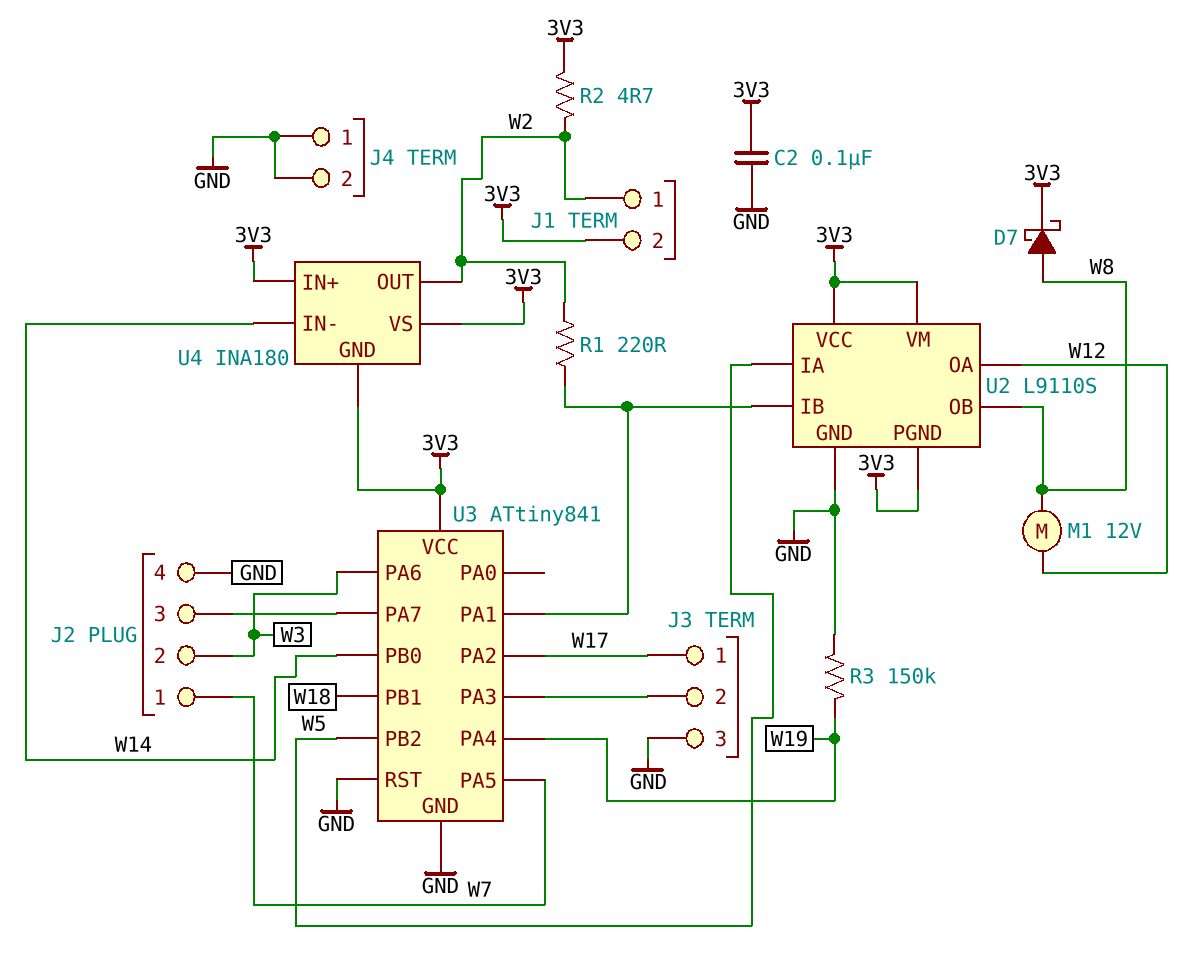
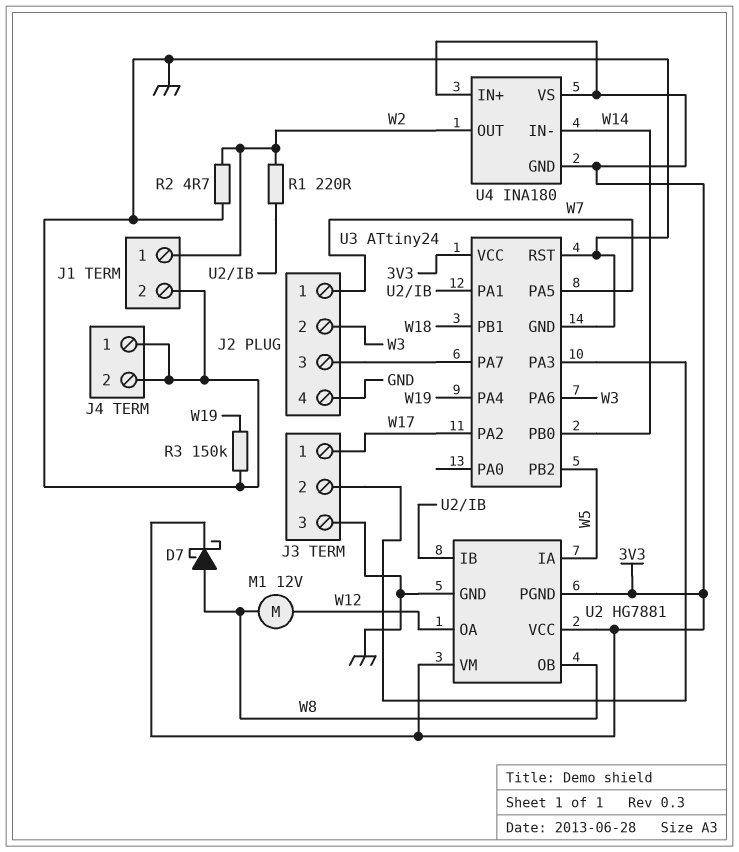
C2: 100nF (3V3, GND) -> none
J1 pin 2: 3V3 -> GND
R2: 4.7 (3V3, W2) -> 4.7 (GND, W2)
U2: L9110S -> HG7881
U3: ATtiny841 -> ATtiny24

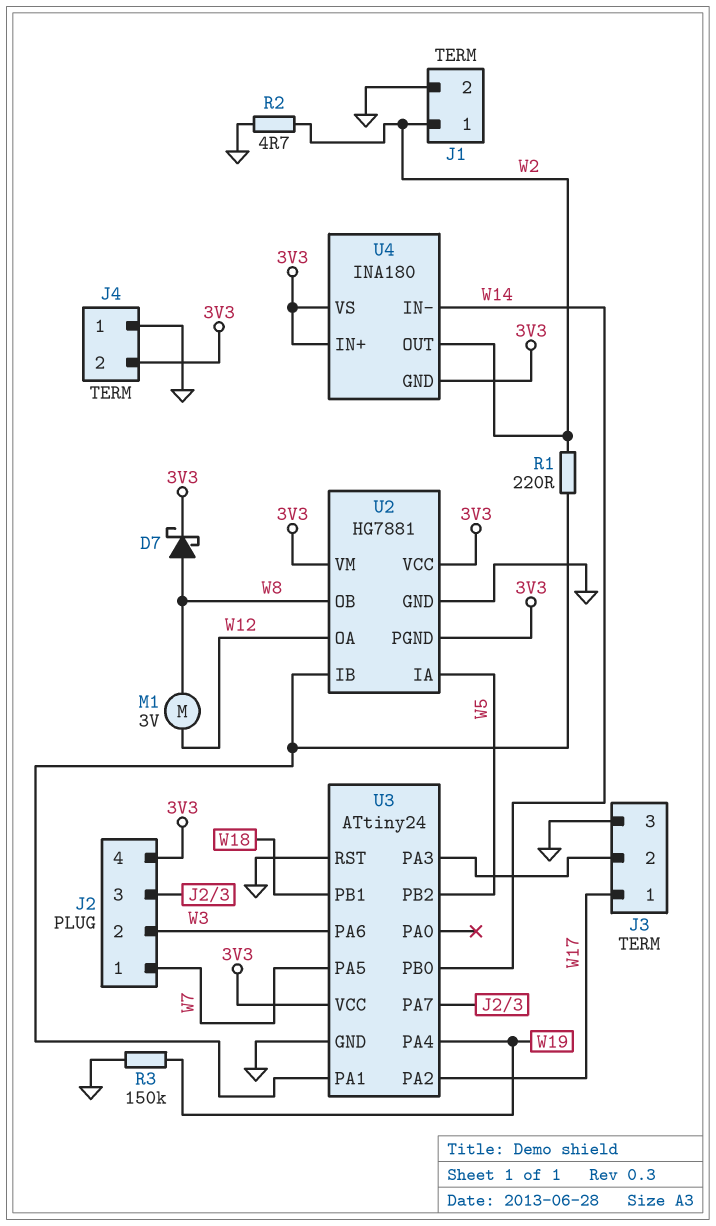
J2 pin 4: GND -> 3V3
J4 pin 2: GND -> 3V3
M1: motor 12V (W8, W12) -> motor 3V (W8, W12)

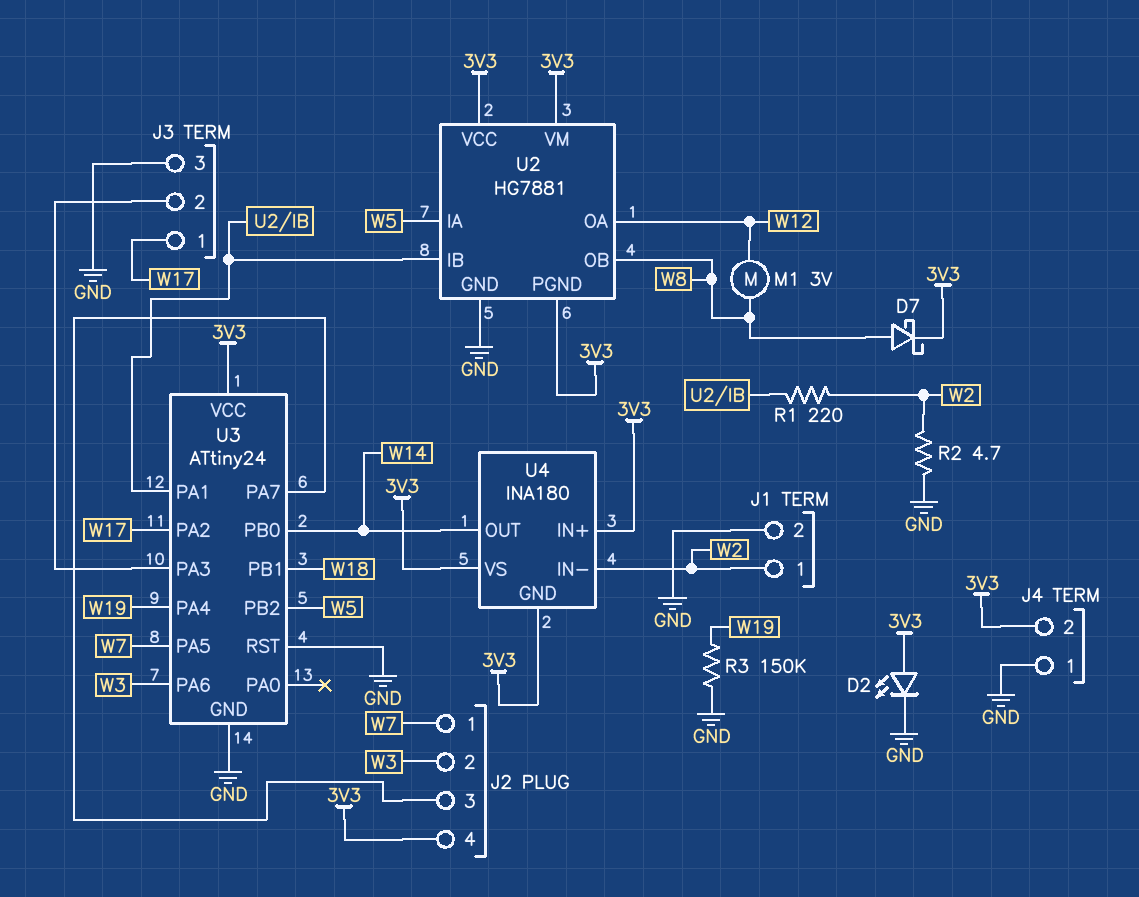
D2: none -> LED (A 3V3, K GND)
U4 pin IN-: W14 -> W2
U4 pin OUT: W2 -> W14

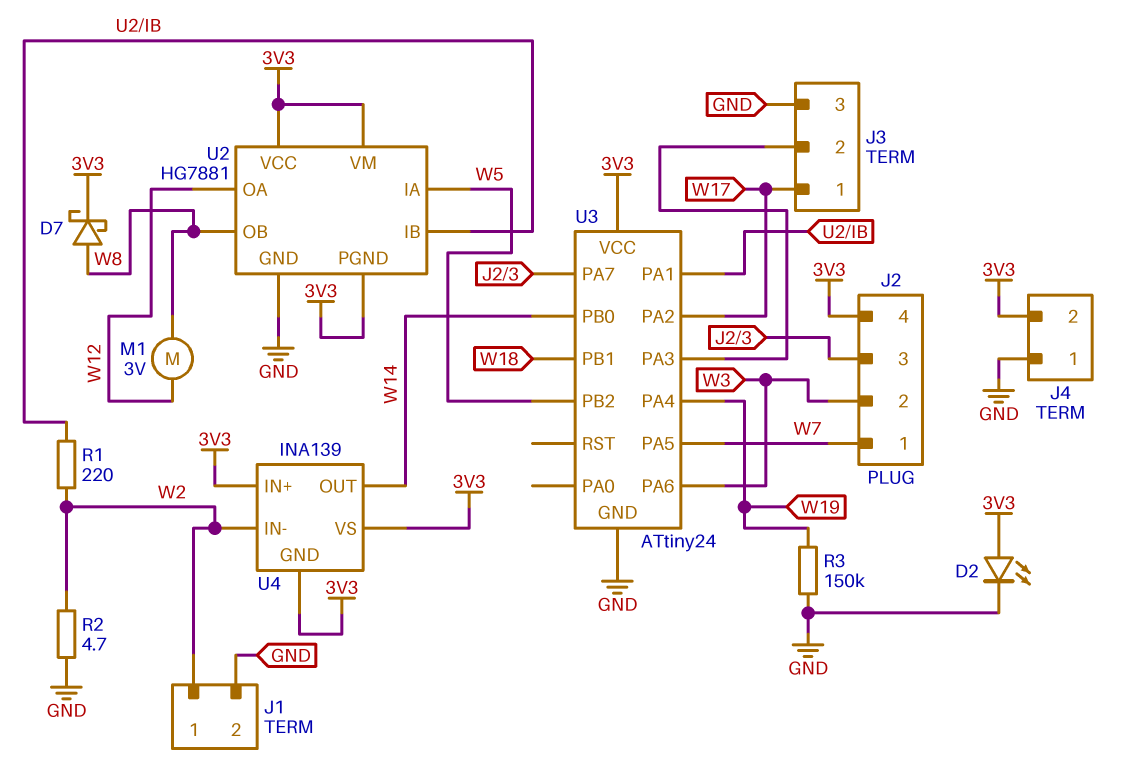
U3 pin RST: GND -> none
U4: INA180 -> INA139

